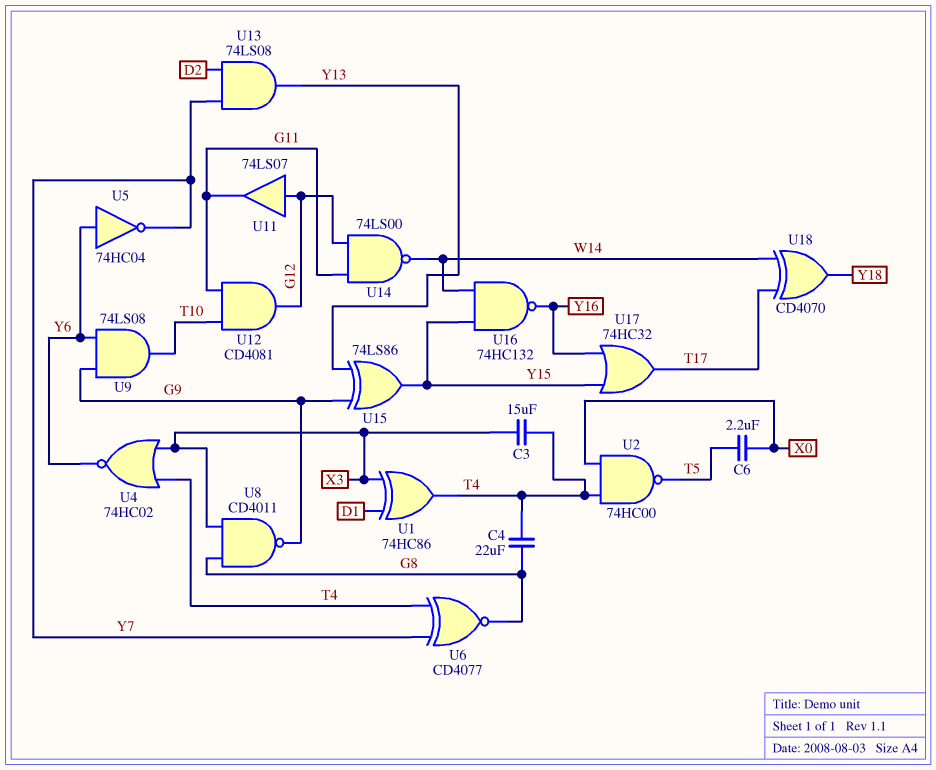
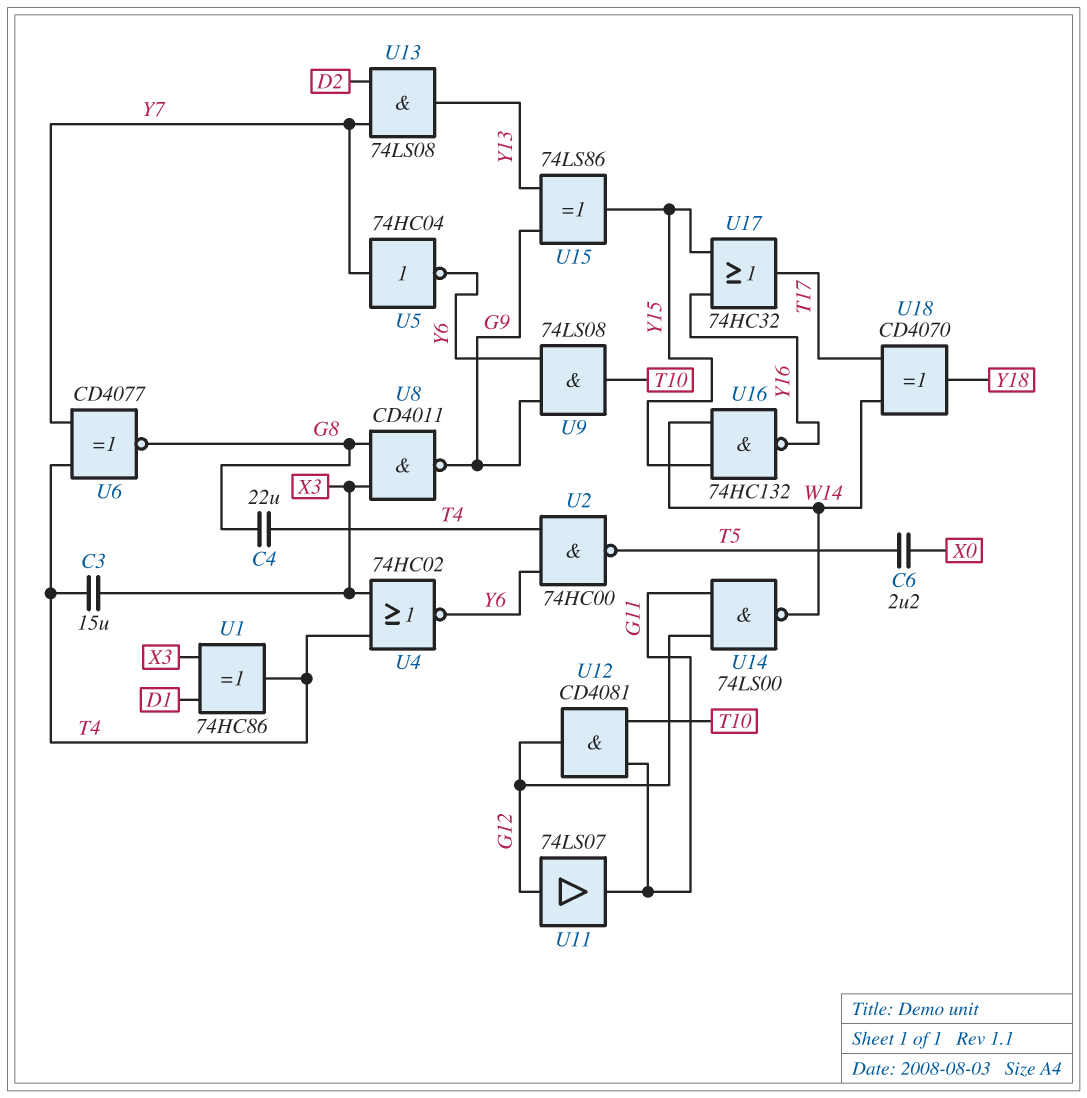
U2: NAND 74HC00 (in T4, in X0, out T5) -> NAND 74HC00 (in T4, in Y6, out T5)
U5: NOT 74HC04 (in Y6, out Y7) -> NOT 74HC04 (in Y7, out Y6)

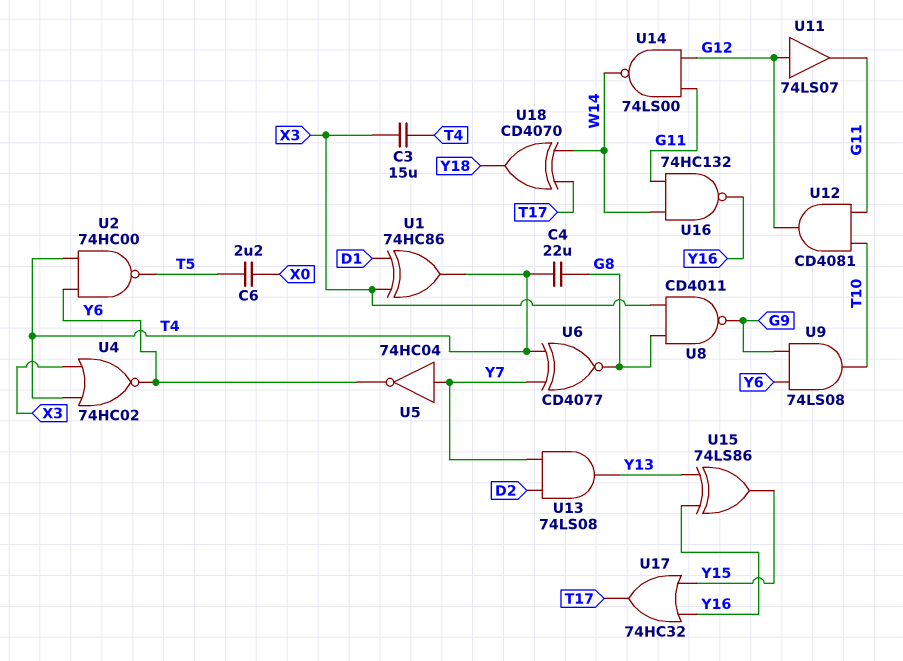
U15: XOR 74LS86 (in G9, in Y13, out Y15) -> XOR 74LS86 (in Y13, in Y16, out Y15)
U16: NAND 74HC132 (in W14, in Y15, out Y16) -> NAND 74HC132 (in G11, in W14, out Y16)

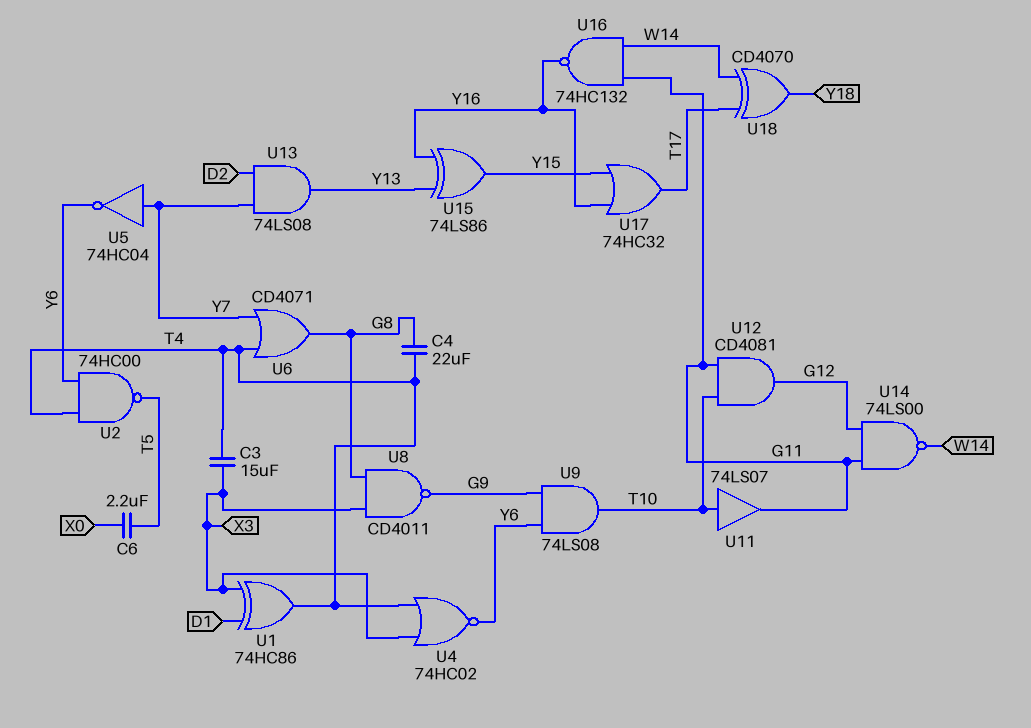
U6: XNOR CD4077 (in T4, in Y7, out G8) -> OR CD4071 (in T4, in Y7, out G8)
U11: buffer 74LS07 (in G12, out G11) -> buffer 74LS07 (in T10, out G11)

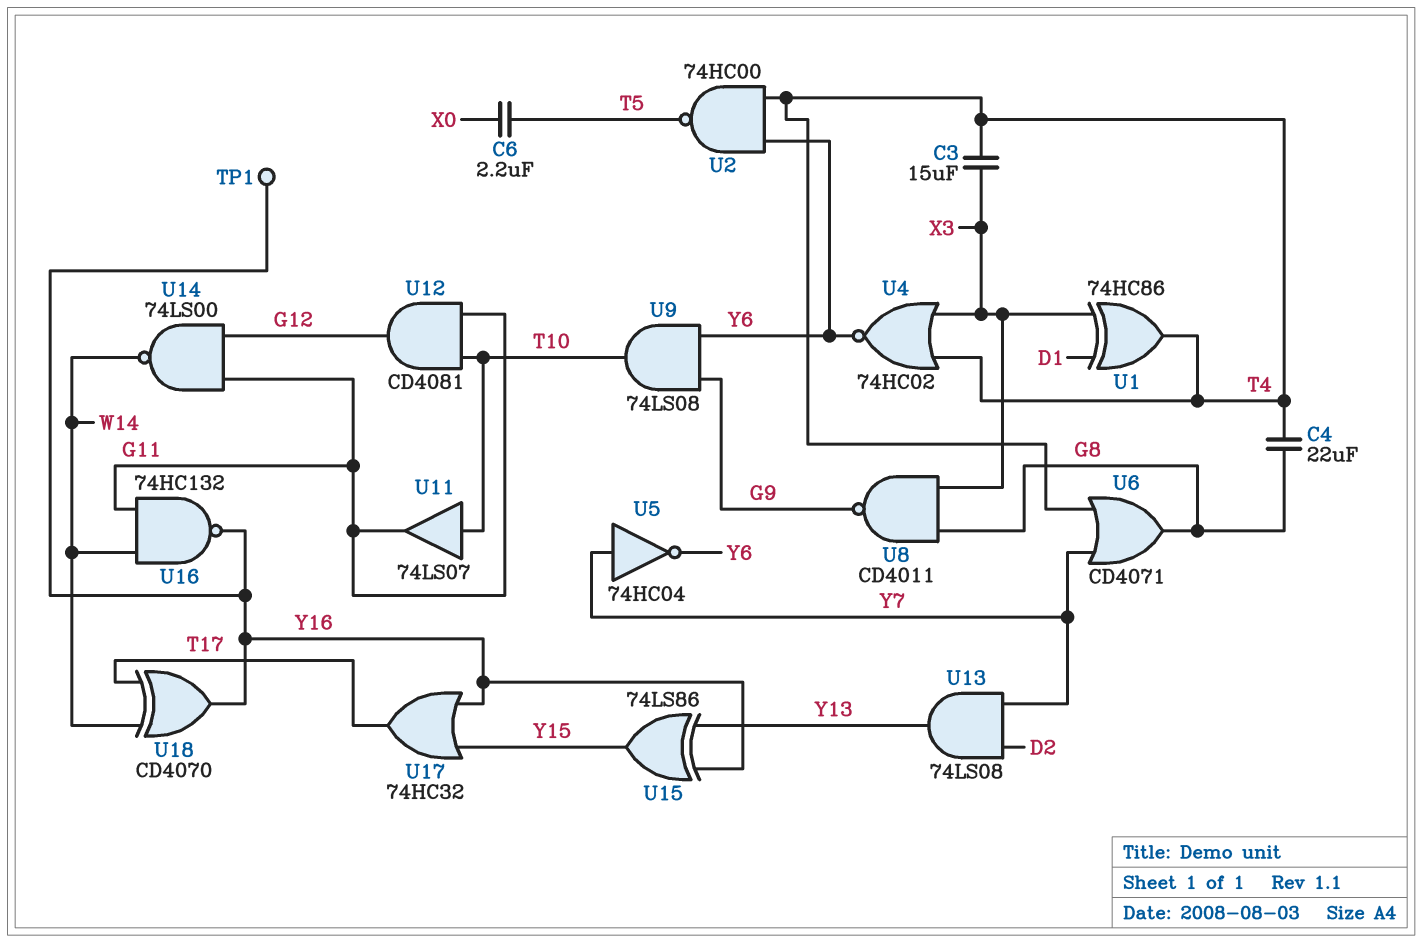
TP1: none -> test point (Y16)
U18: XOR CD4070 (in T17, in W14, out Y18) -> XOR CD4070 (in T17, in W14, out Y16)

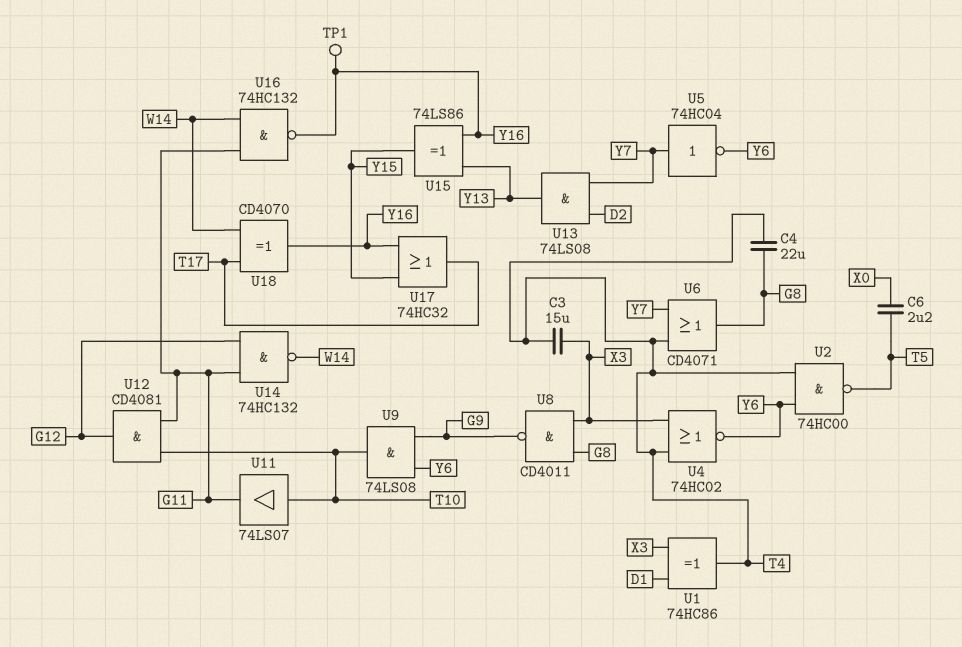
U14: NAND 74LS00 (in G11, in G12, out W14) -> NAND 74HC132 (in G11, in G12, out W14)

